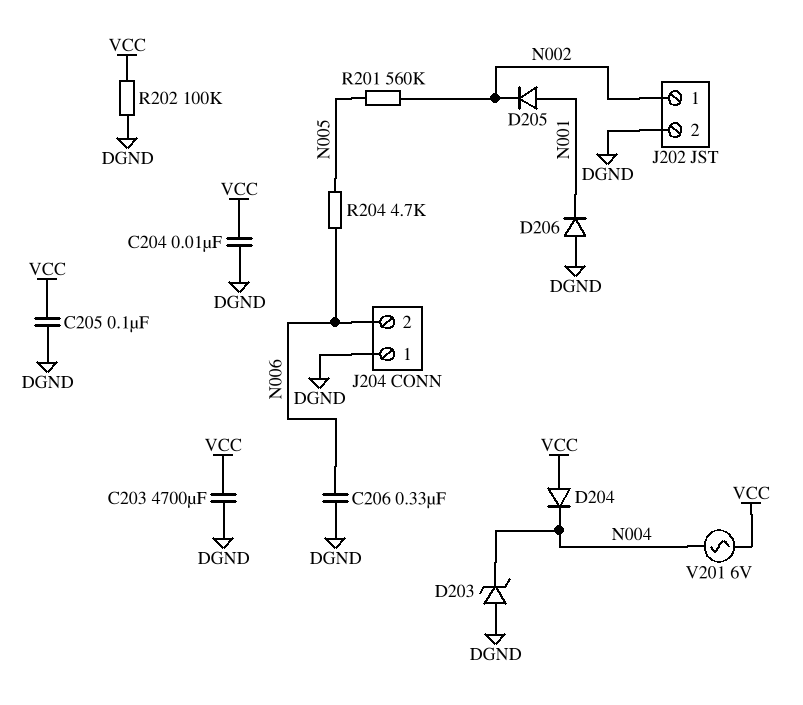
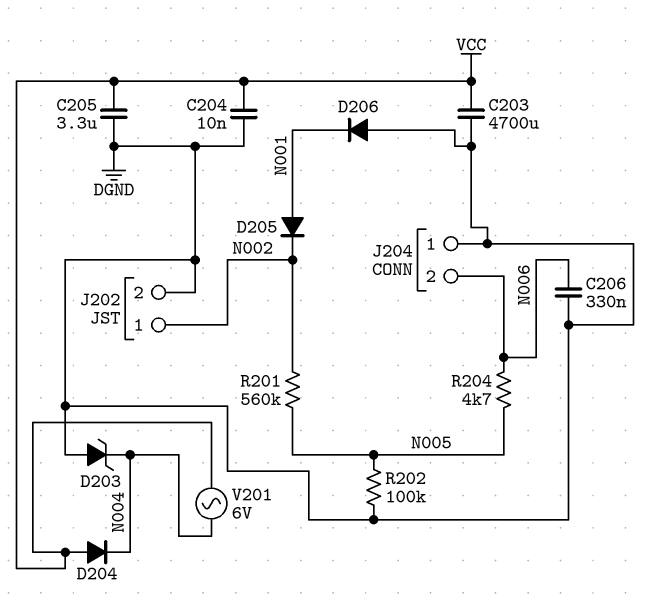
C205: 100nF (DGND, VCC) -> 3.3uF (DGND, VCC)
R202: 100k (DGND, VCC) -> 100k (DGND, N005)

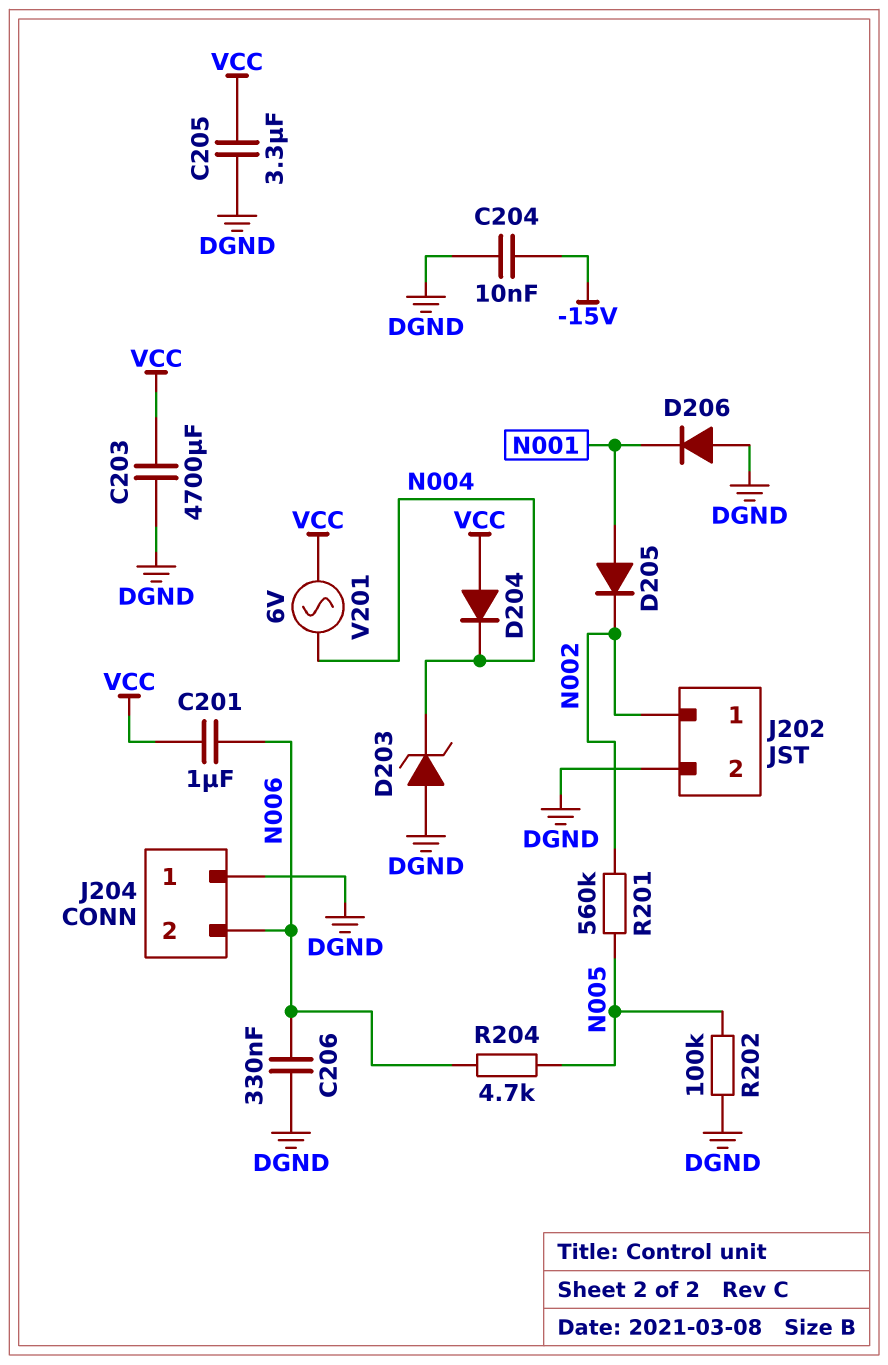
C201: none -> 1uF (N006, VCC)
C204: 10nF (DGND, VCC) -> 10nF (-15V, DGND)

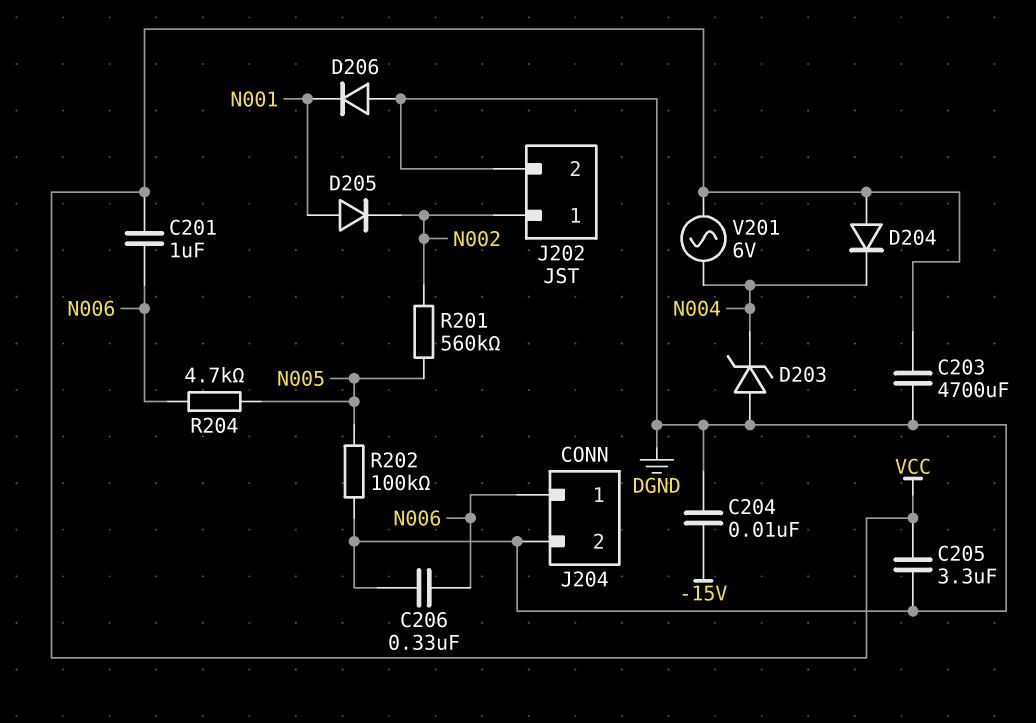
J204 pin 1: DGND -> N006
J204 pin 2: N006 -> DGND

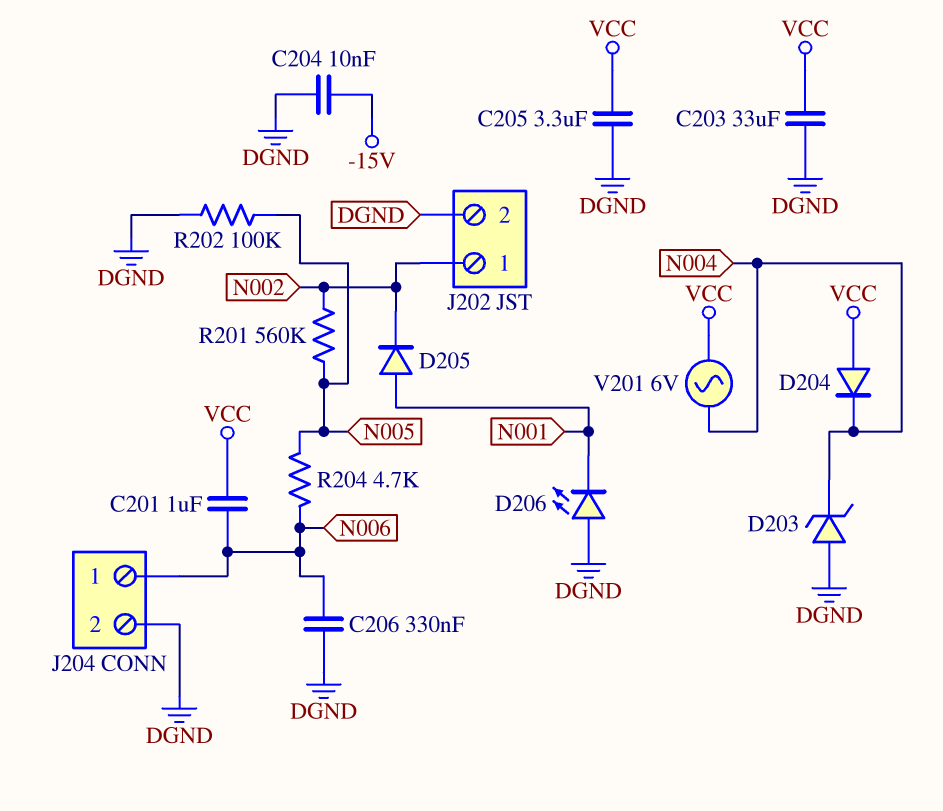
C203: 4700uF (DGND, VCC) -> 33uF (DGND, VCC)
D206: diode (A DGND, K N001) -> LED (A DGND, K N001)

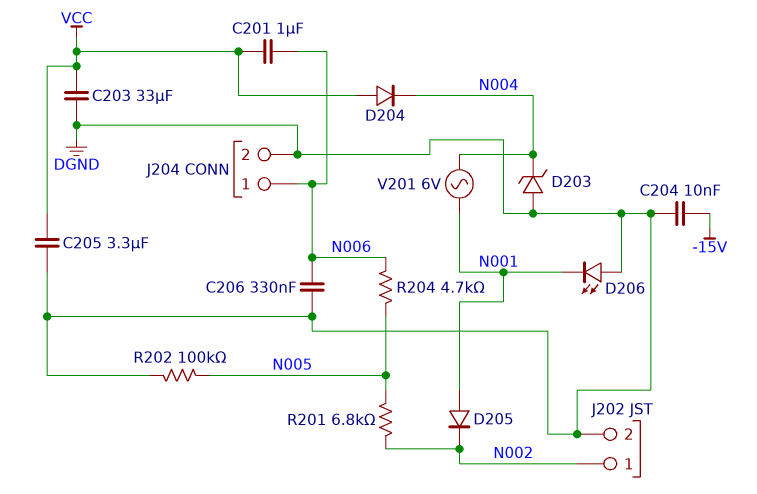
R201: 560k (N002, N005) -> 6.8k (N002, N005)
V201: AC 6V (N004, VCC) -> AC 6V (N001, N004)

